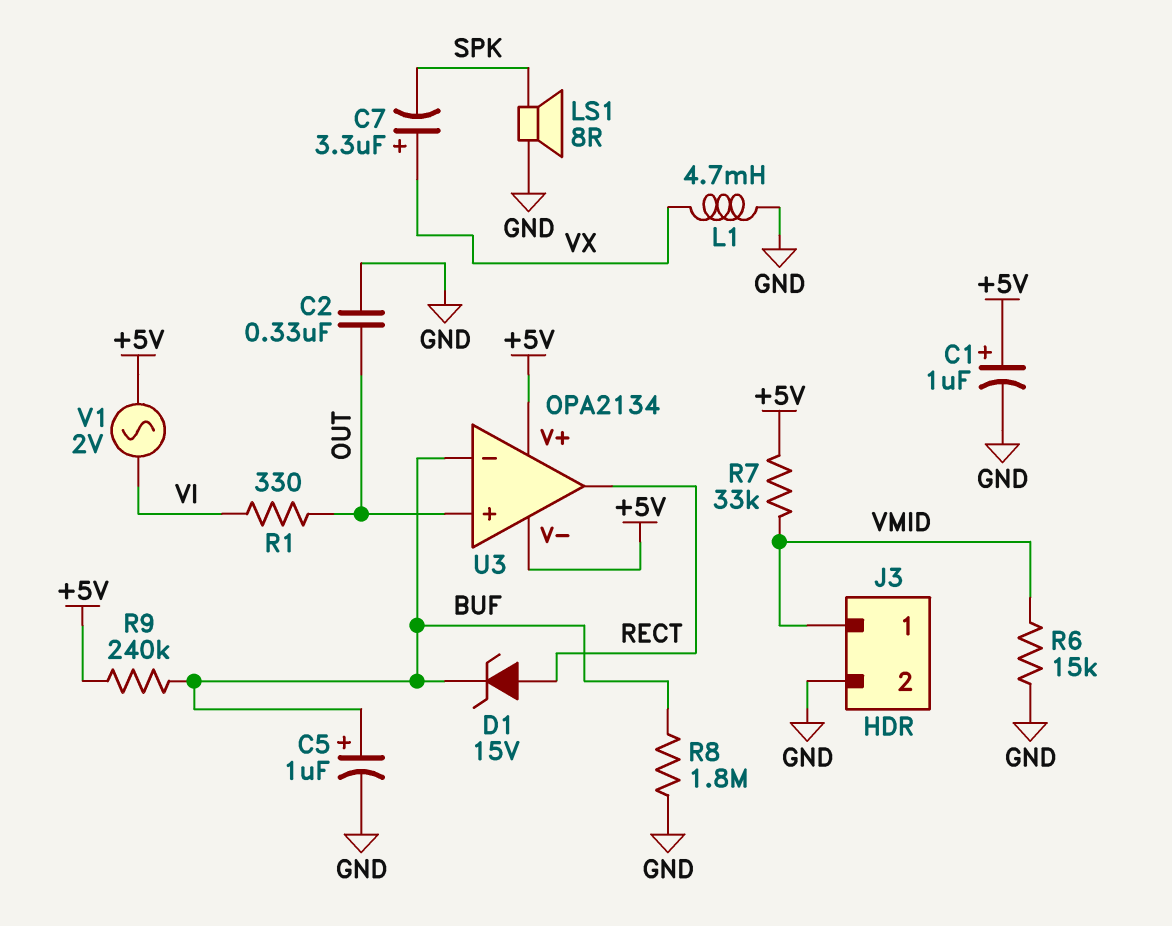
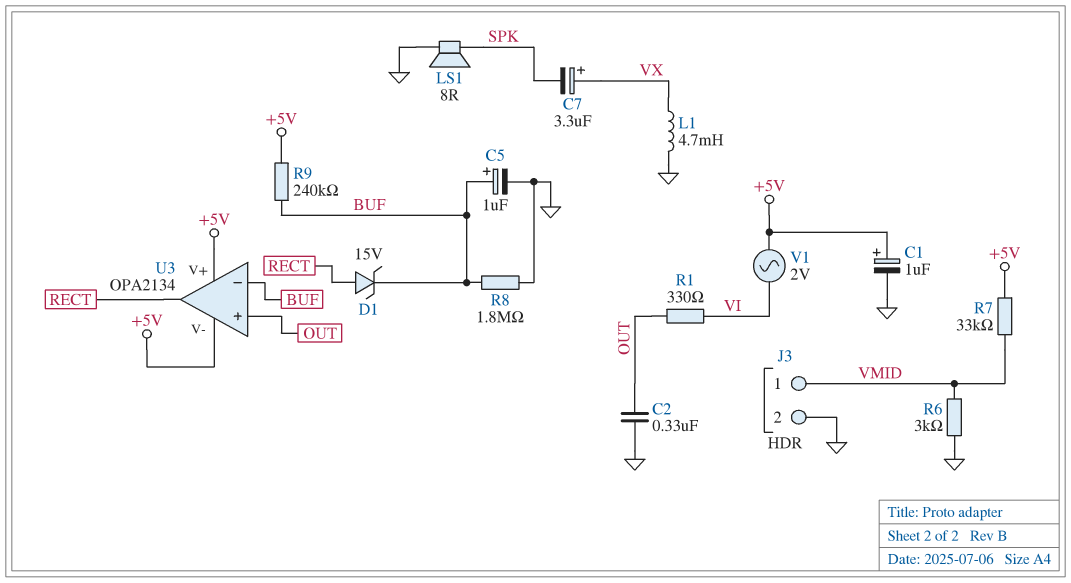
R6: 15k (GND, VMID) -> 3k (GND, VMID)

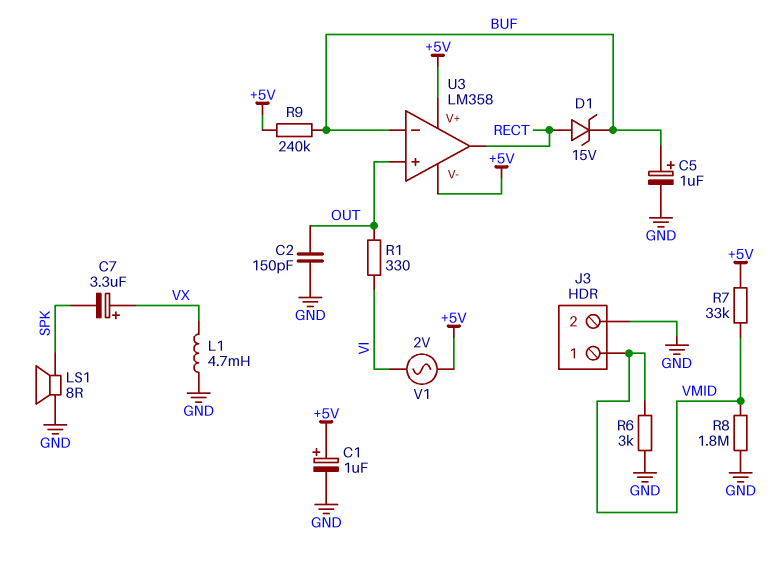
C2: 330nF (GND, OUT) -> 150pF (GND, OUT)
R8: 1.8M (BUF, GND) -> 1.8M (GND, VMID)
U3: OPA2134 -> LM358

